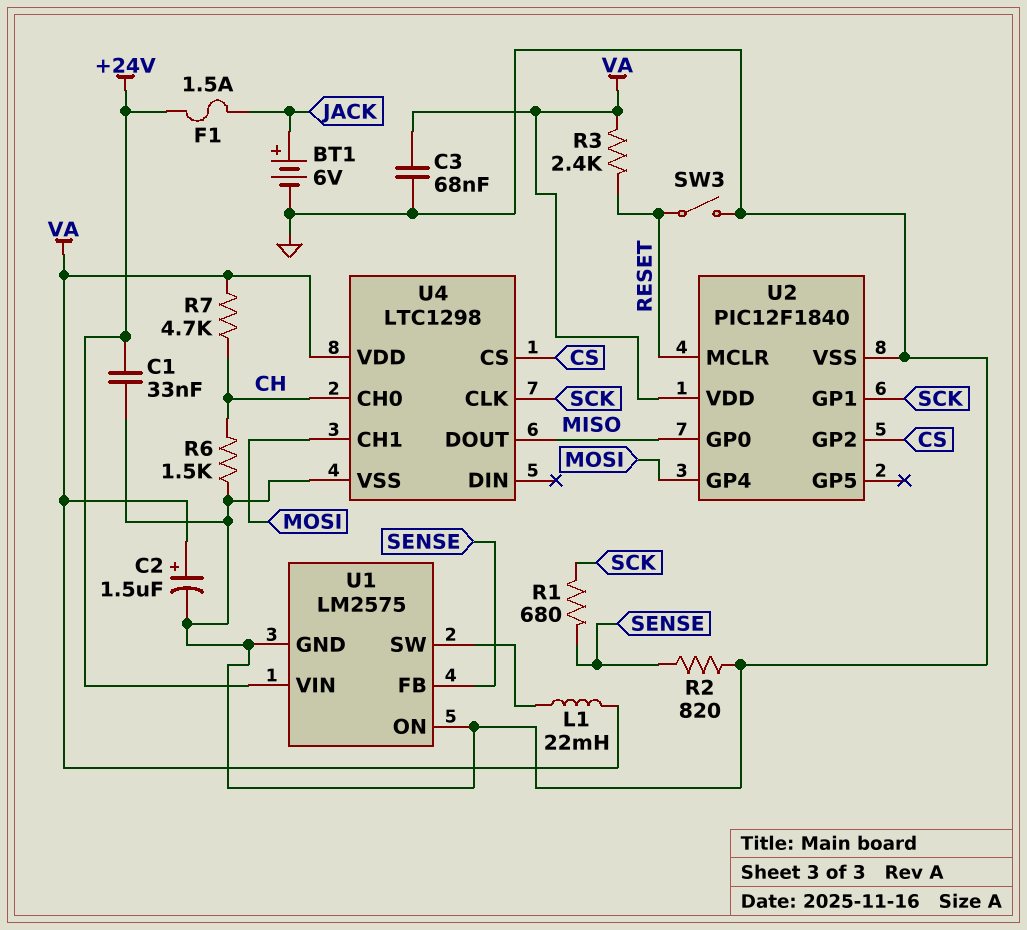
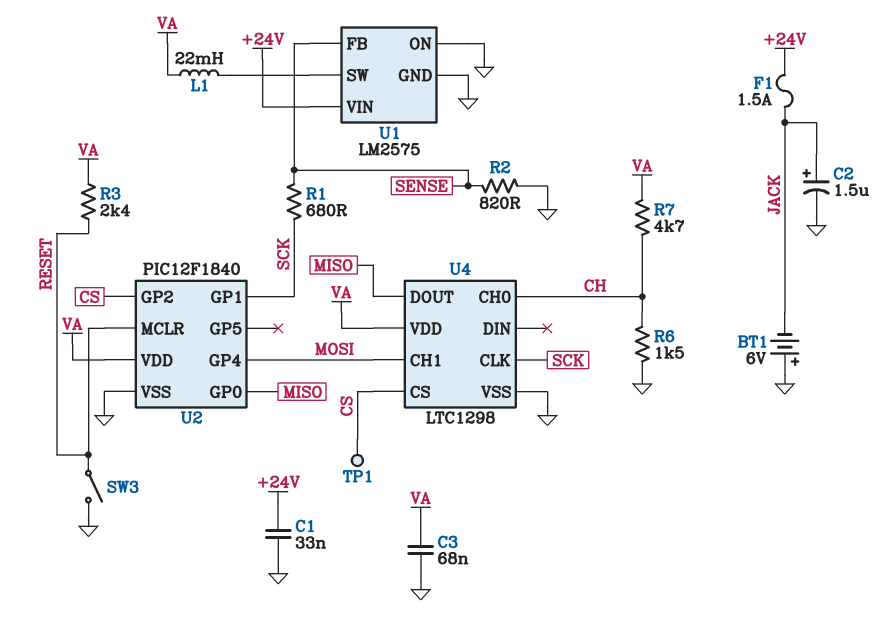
BT1: 6V (plus JACK, minus GND) -> 6V (plus GND, minus JACK)
C2: 1.5uF (plus VA, minus GND) -> 1.5uF (plus JACK, minus GND)
TP1: none -> test point (CS)

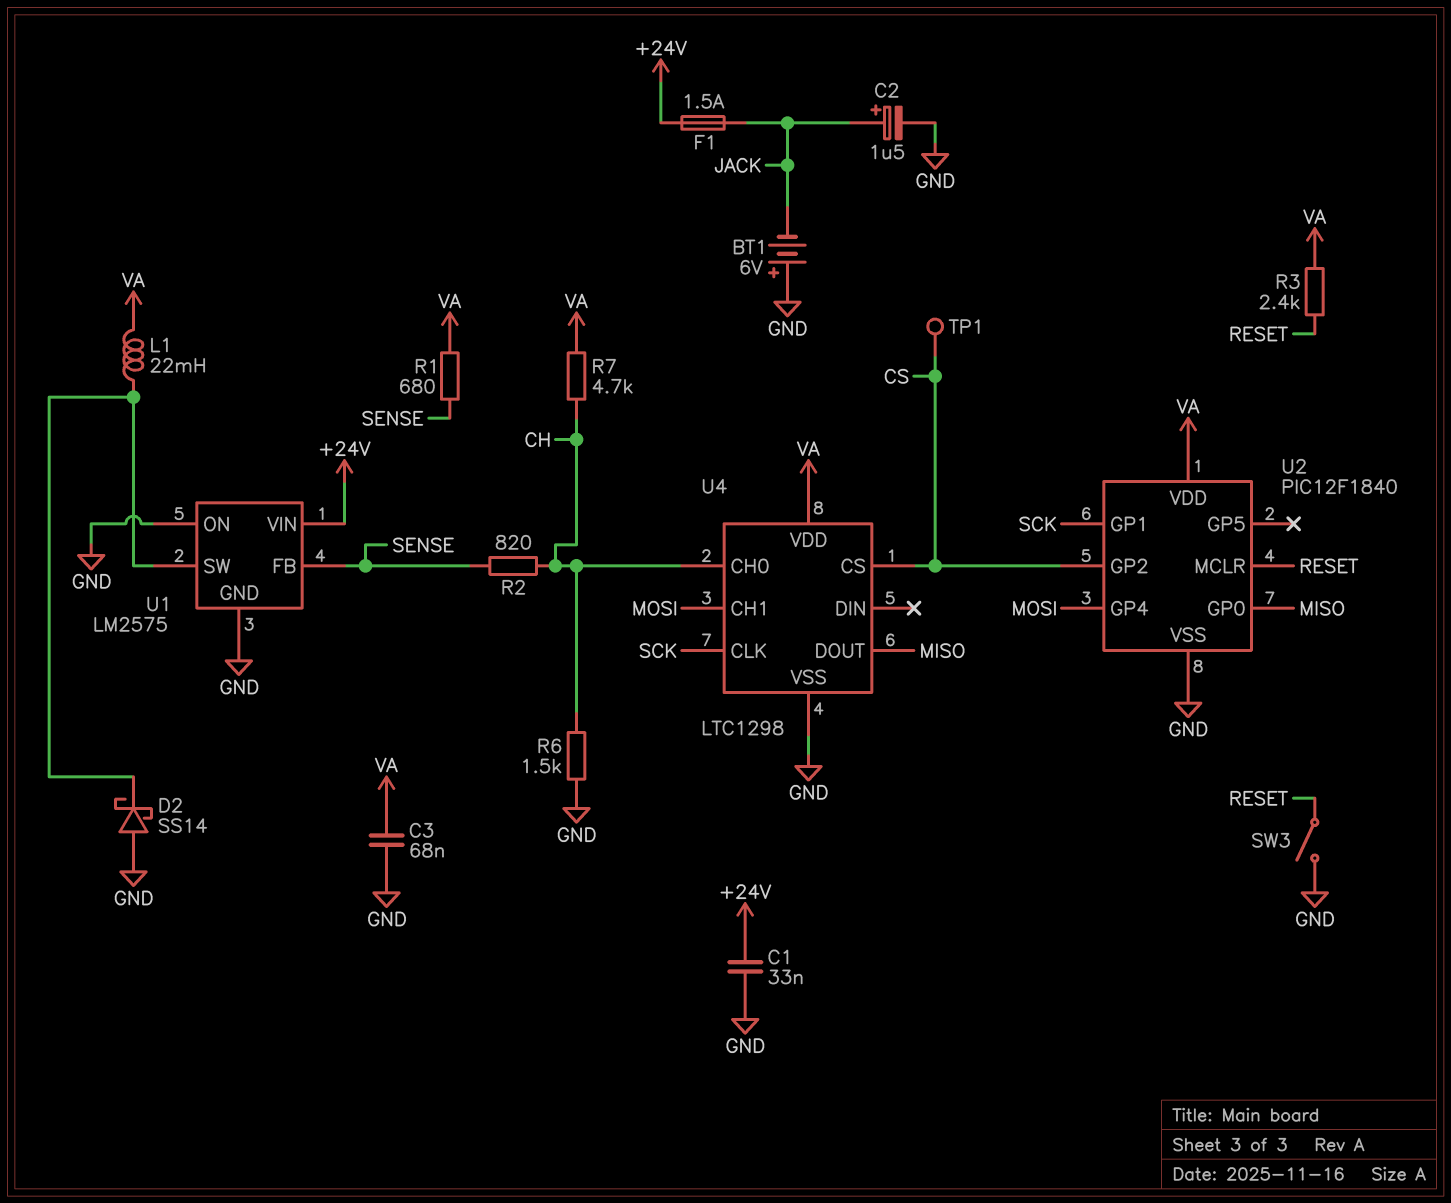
D2: none -> schottky SS14 (A GND, K U1/SW)
R1: 680 (SCK, SENSE) -> 680 (SENSE, VA)
R2: 820 (GND, SENSE) -> 820 (CH, SENSE)

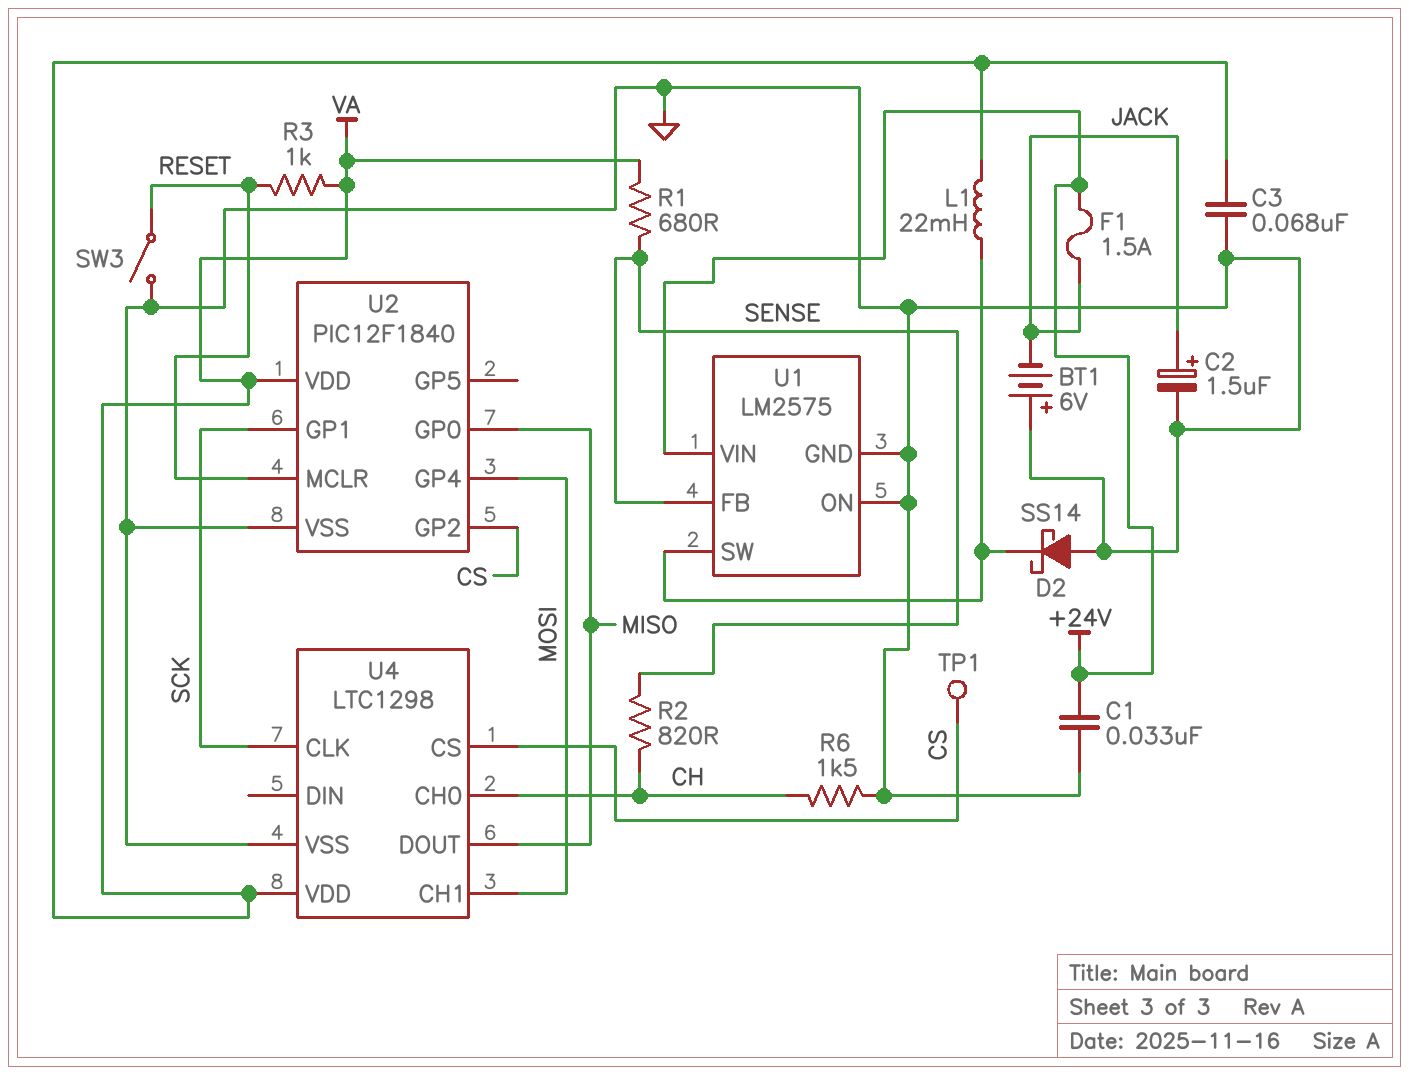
R3: 2.4k (RESET, VA) -> 1k (RESET, VA)
R7: 4.7k (CH, VA) -> none

